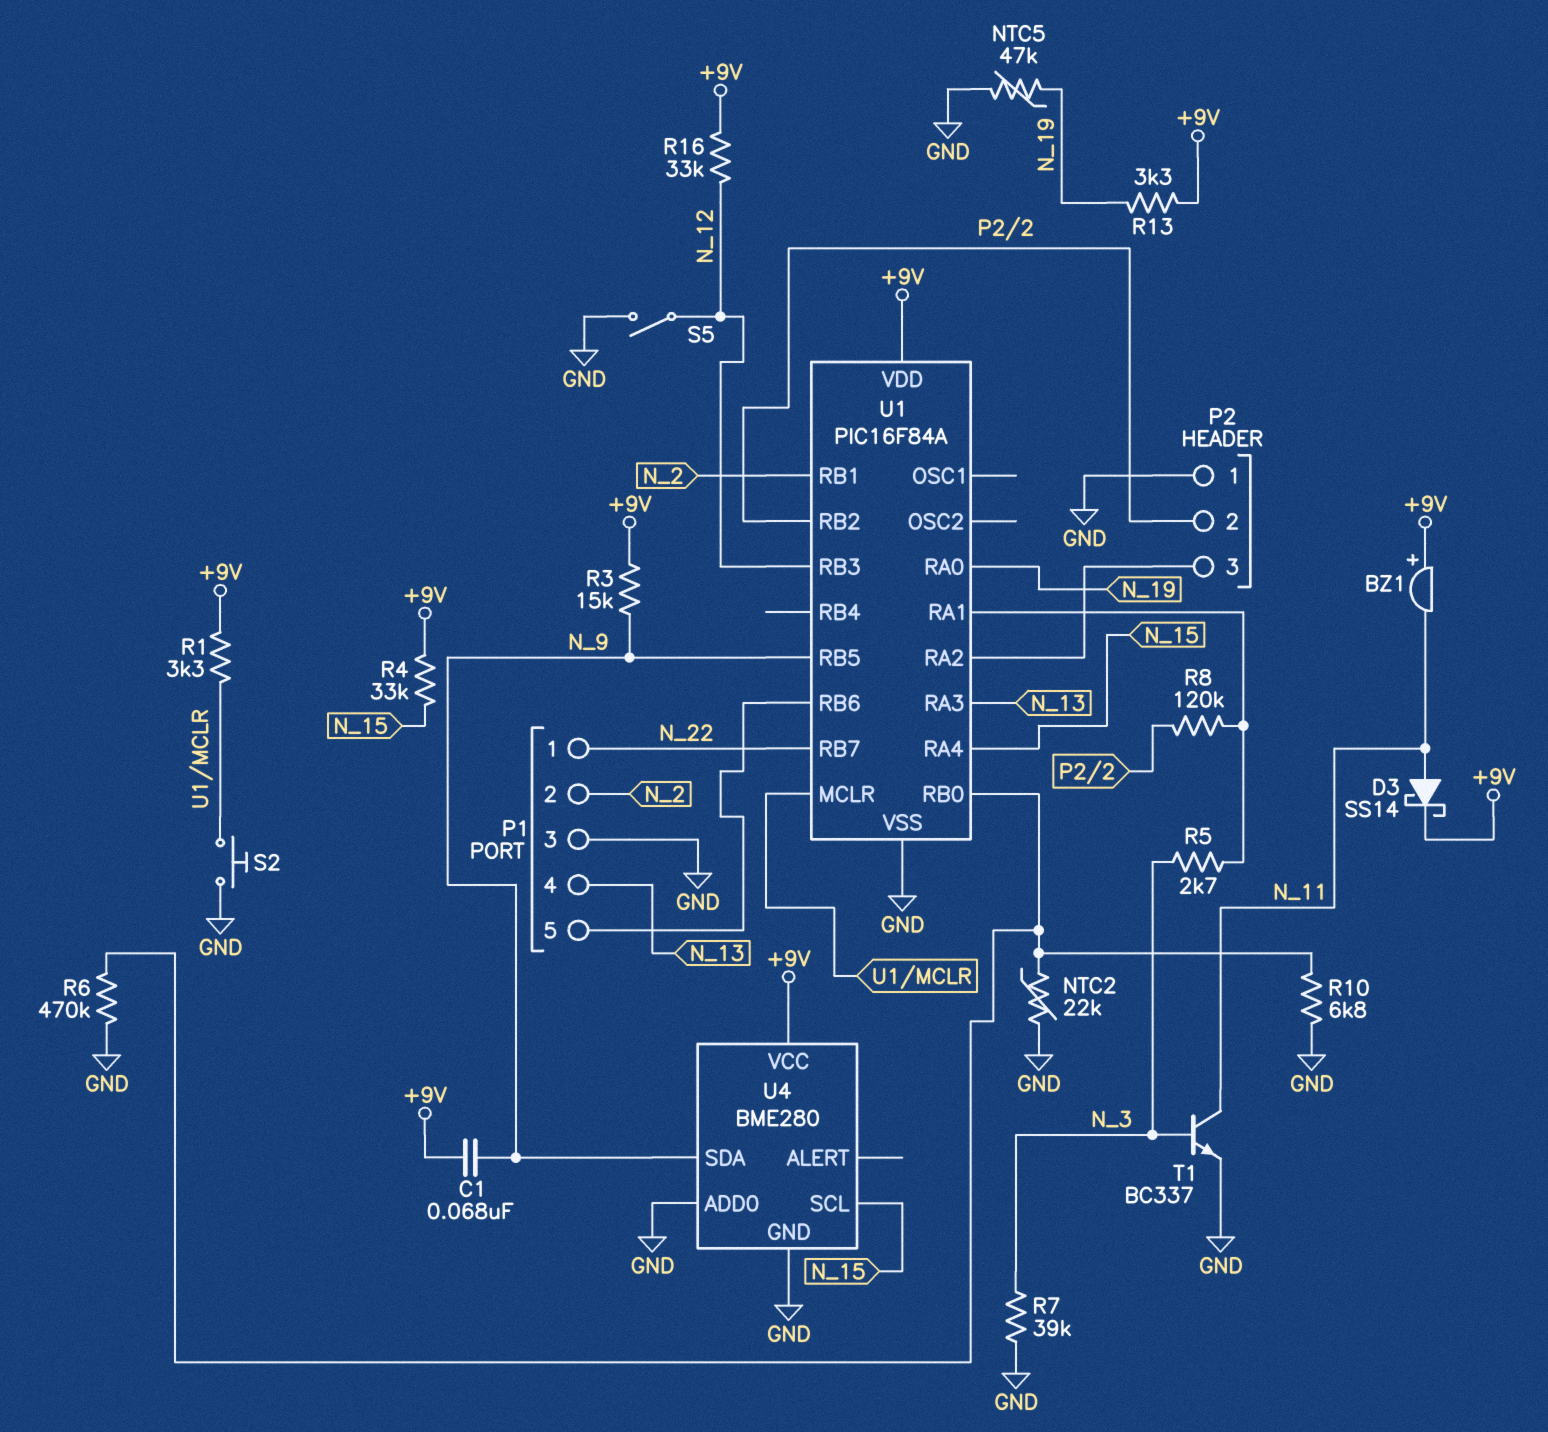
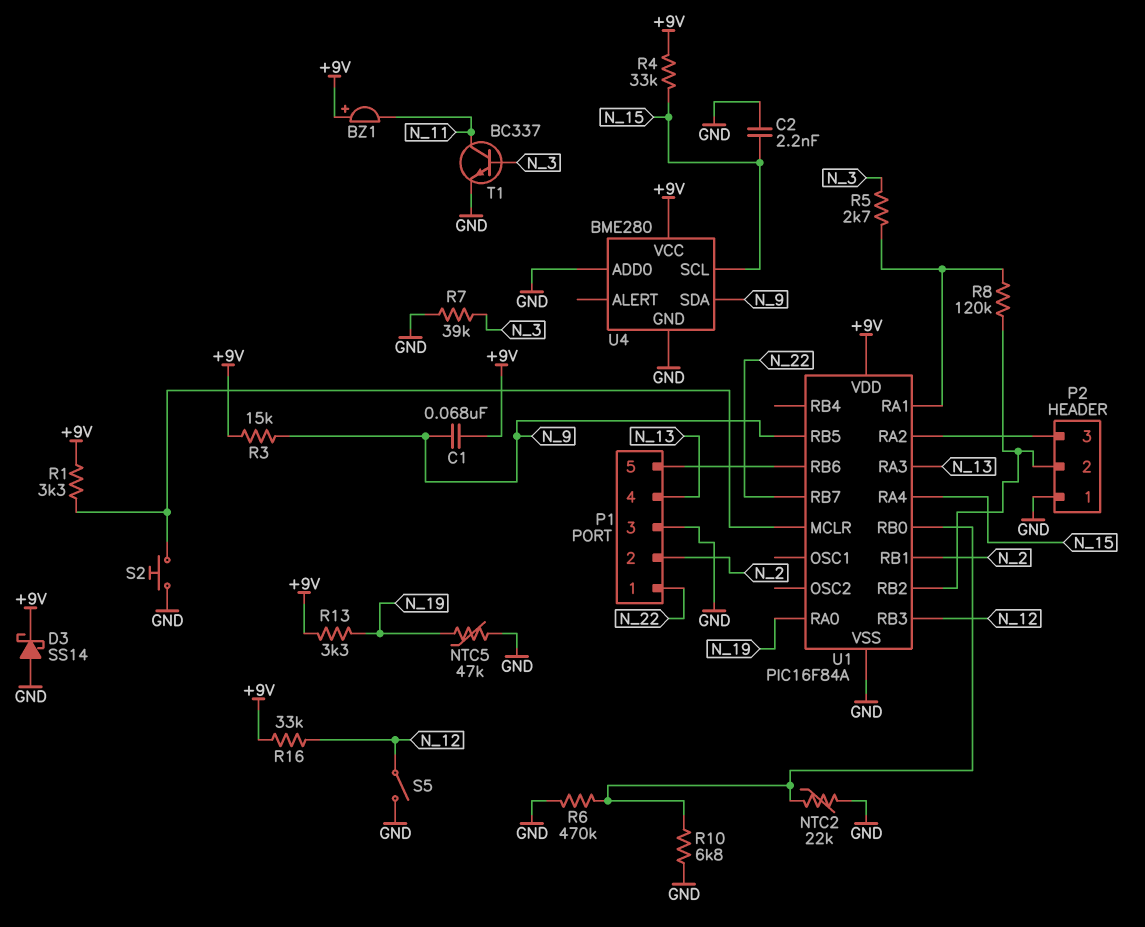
C2: none -> 2.2nF (GND, N_15)
D3: schottky SS14 (A N_11, K +9V) -> schottky SS14 (A GND, K +9V)

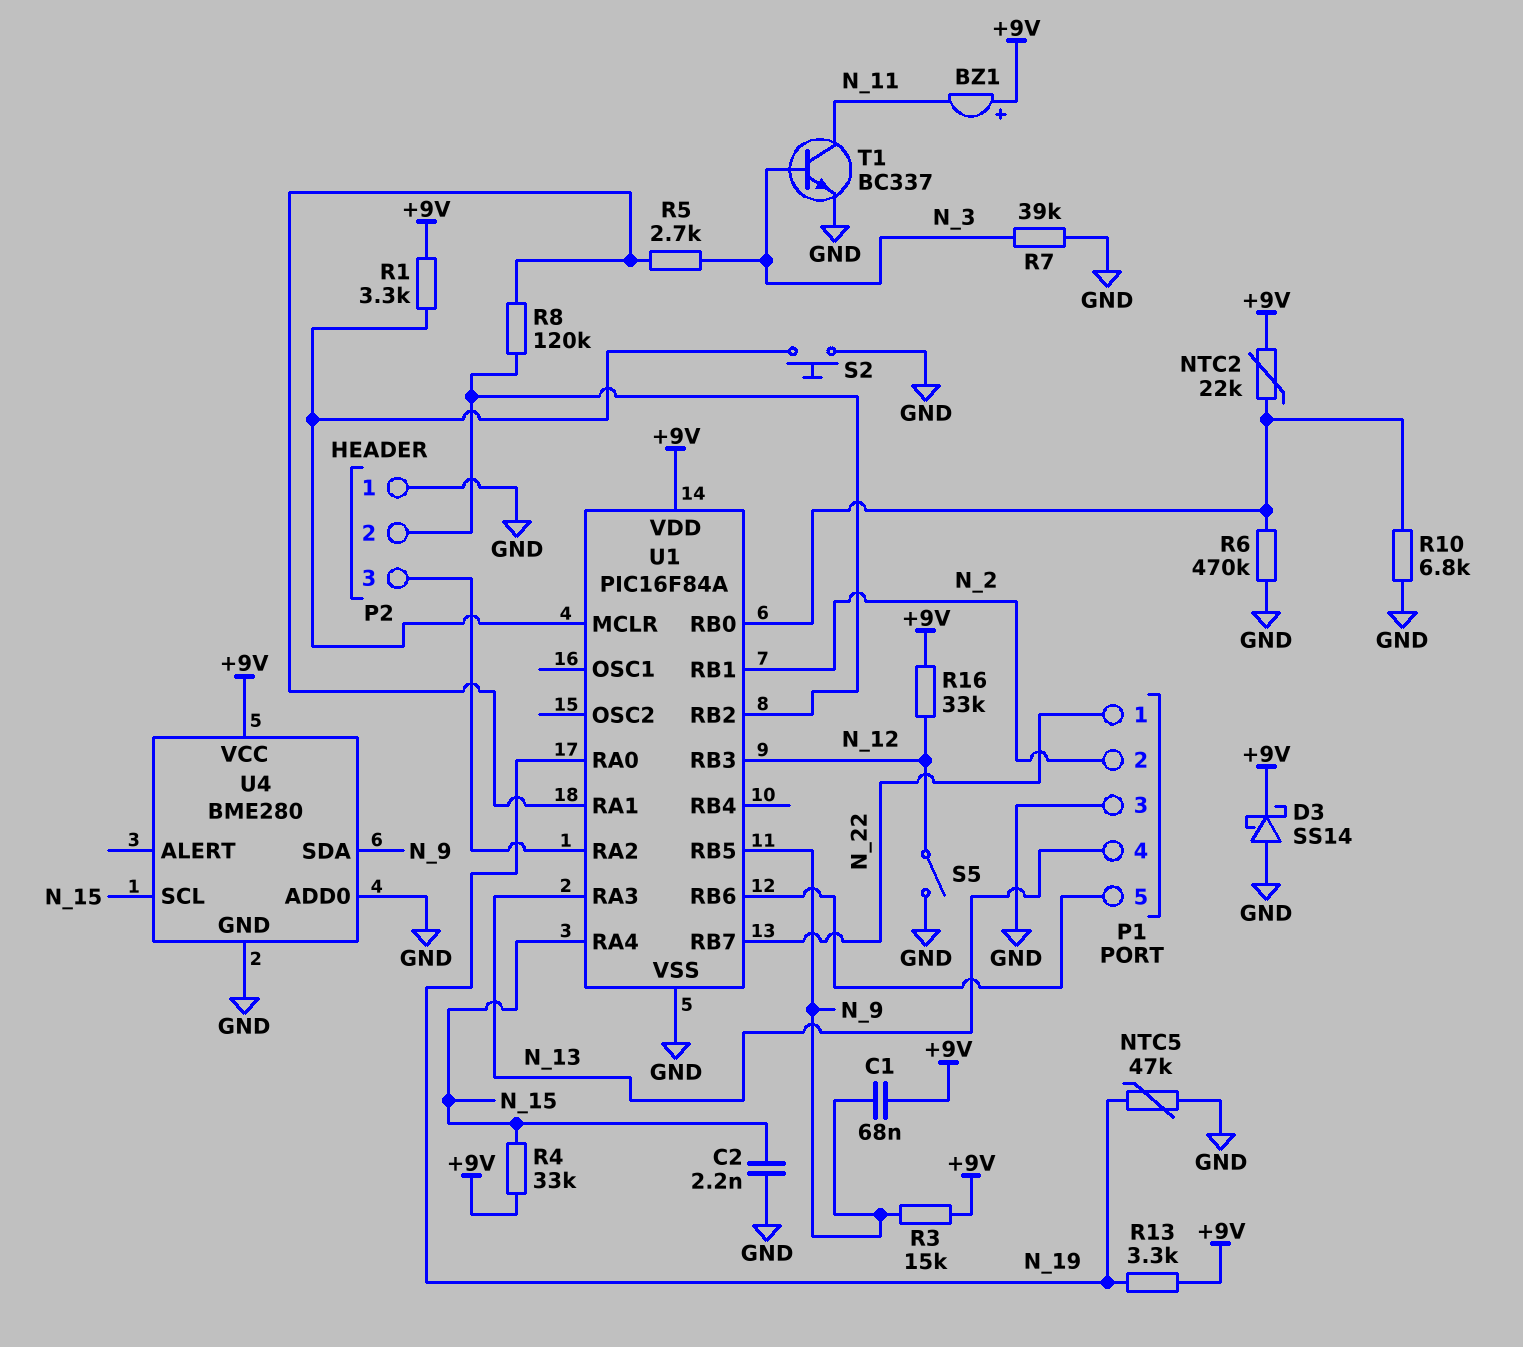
NTC2: 22k (GND, U1/RB0) -> 22k (+9V, U1/RB0)

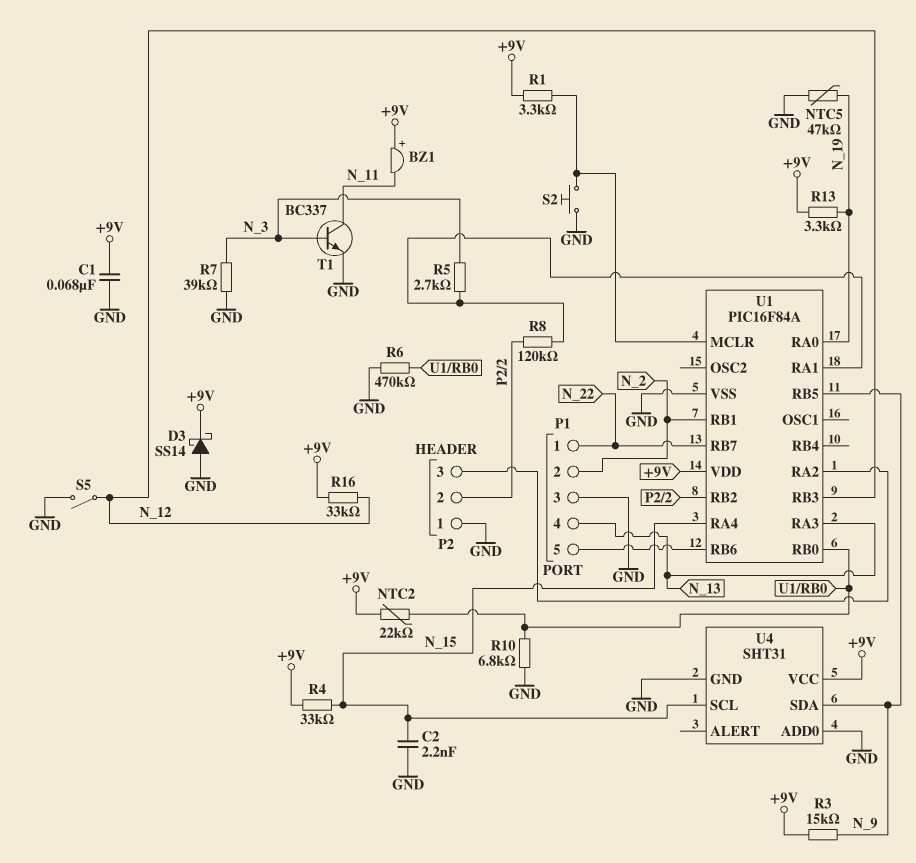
C1: 68nF (+9V, N_9) -> 68nF (+9V, GND)
U4: BME280 -> SHT31

